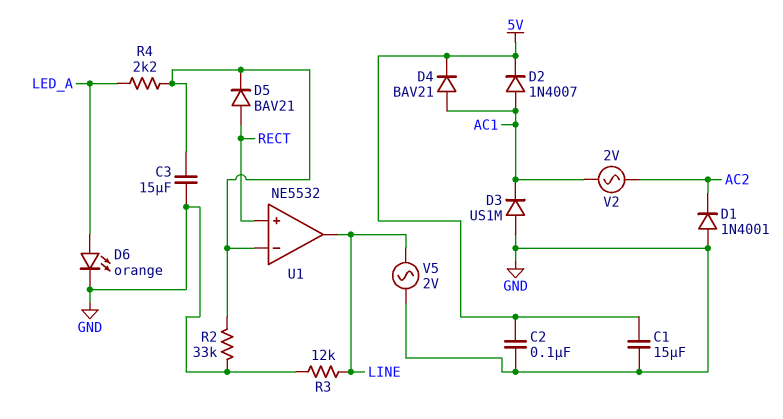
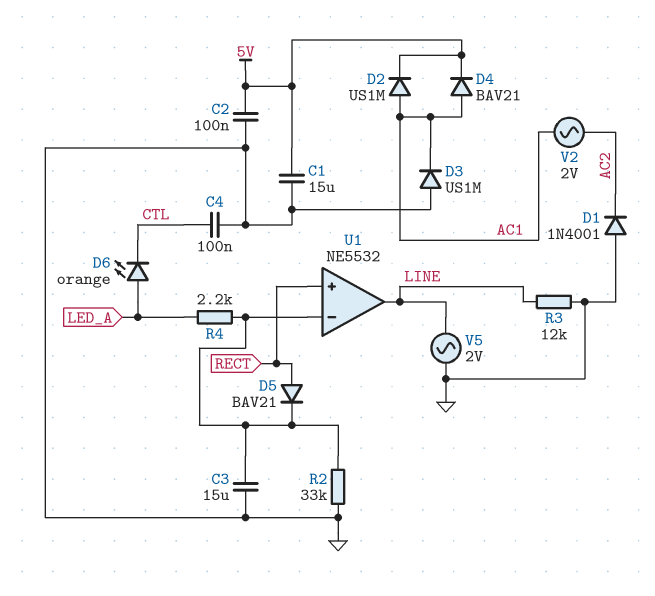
C4: none -> 100nF (CTL, GND)
D2: diode 1N4007 (A AC1, K 5V) -> diode US1M (A AC1, K 5V)
D6: LED orange (A LED_A, K GND) -> LED orange (A LED_A, K CTL)

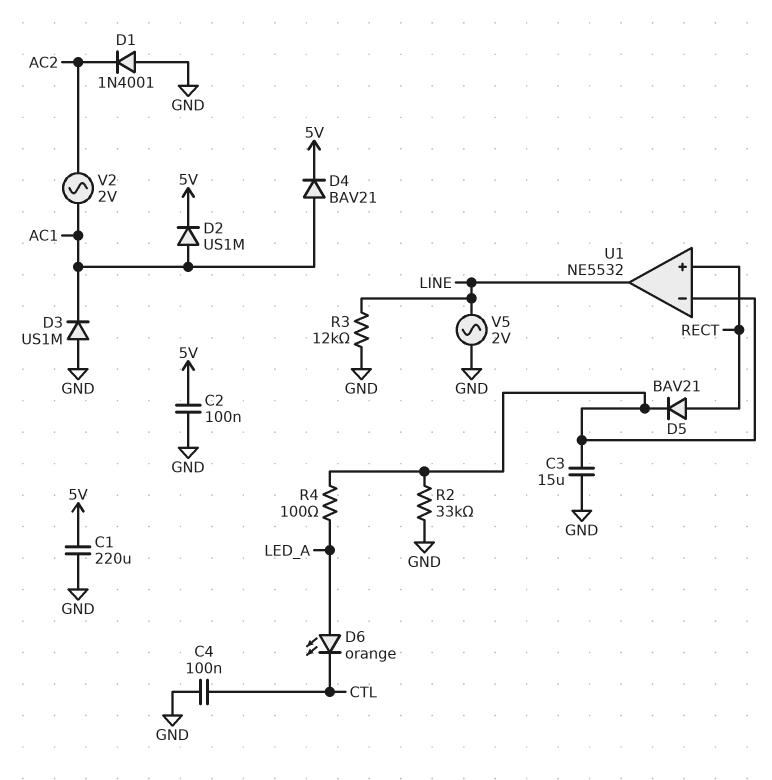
C1: 15uF (5V, GND) -> 220uF (5V, GND)
R4: 2.2k (LED_A, U1/in-) -> 100 (LED_A, U1/in-)

